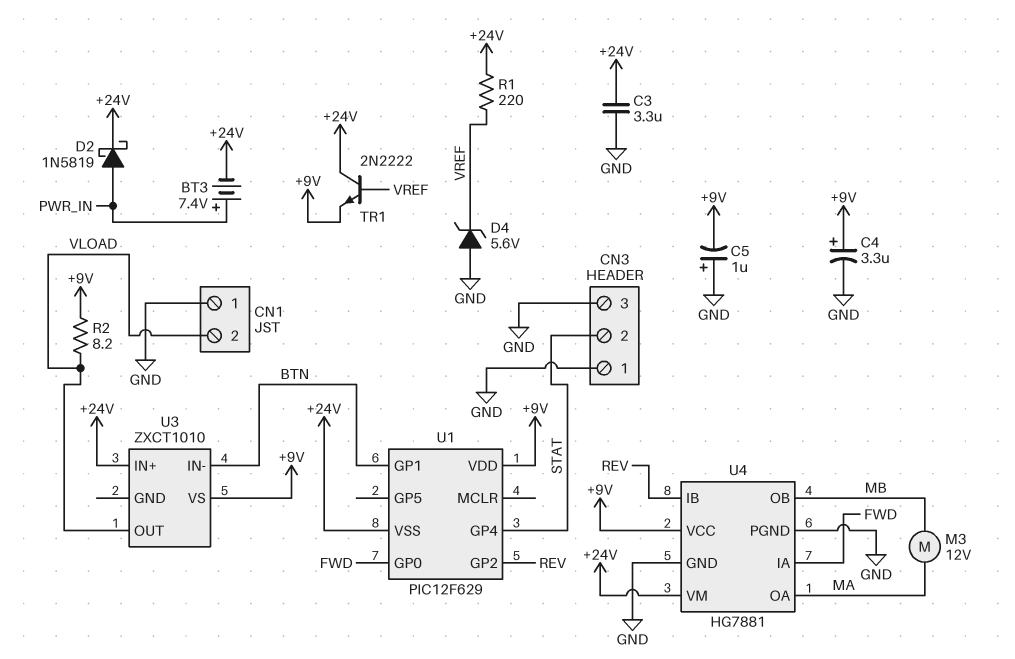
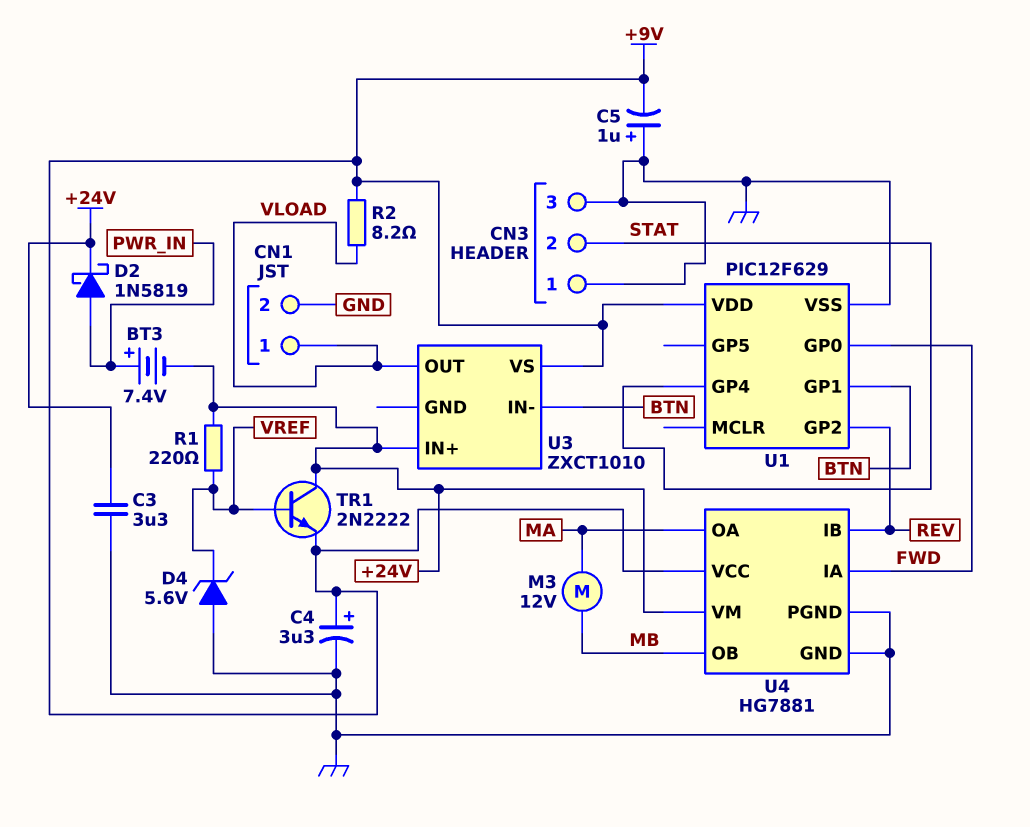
CN1 pin 1: GND -> VLOAD
CN1 pin 2: VLOAD -> GND
U1 pin VSS: +24V -> GND

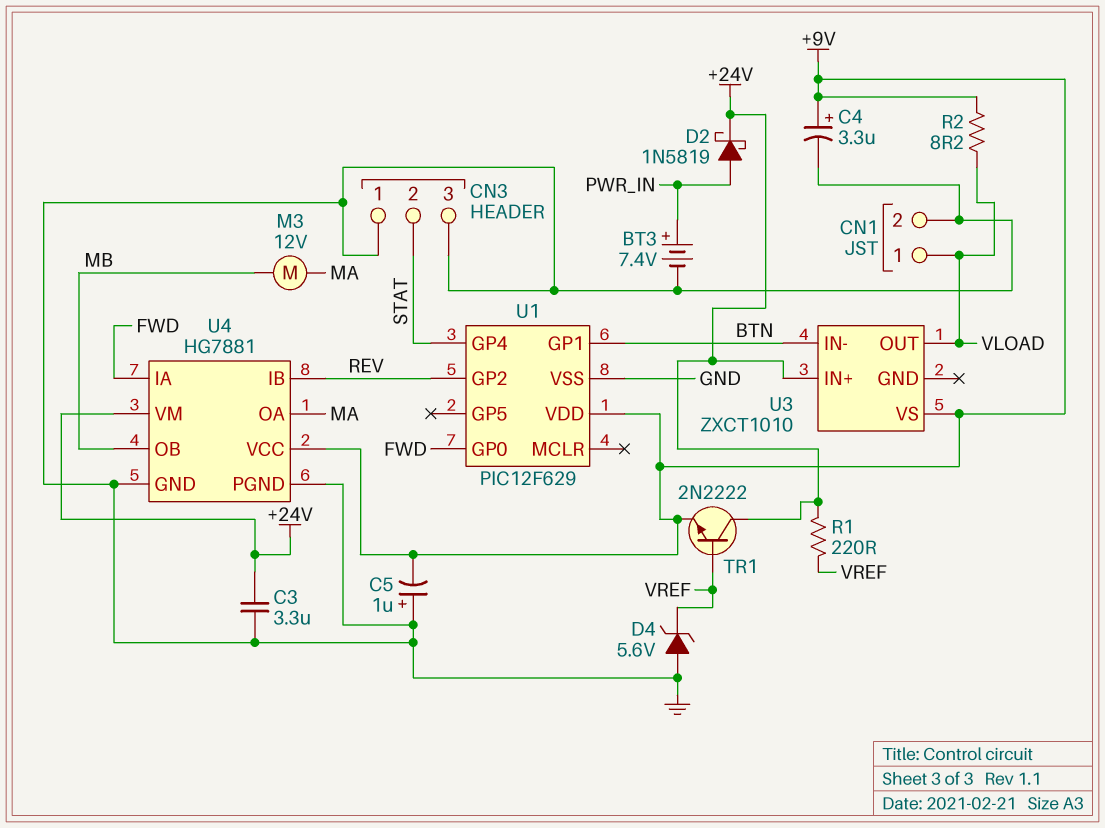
BT3: 7.4V (plus PWR_IN, minus +24V) -> 7.4V (plus PWR_IN, minus GND)

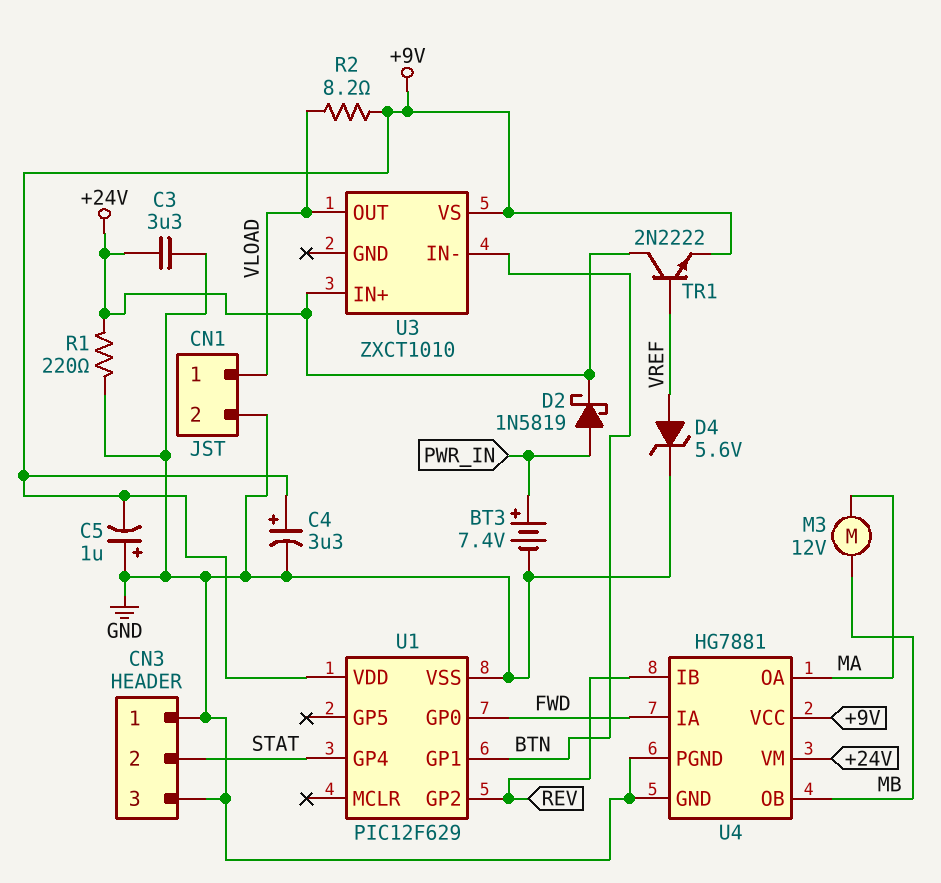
D4: zener 5.6V (A GND, K VREF) -> zener 5.6V (A VREF, K GND)
R1: 220 (+24V, VREF) -> 220 (+24V, GND)

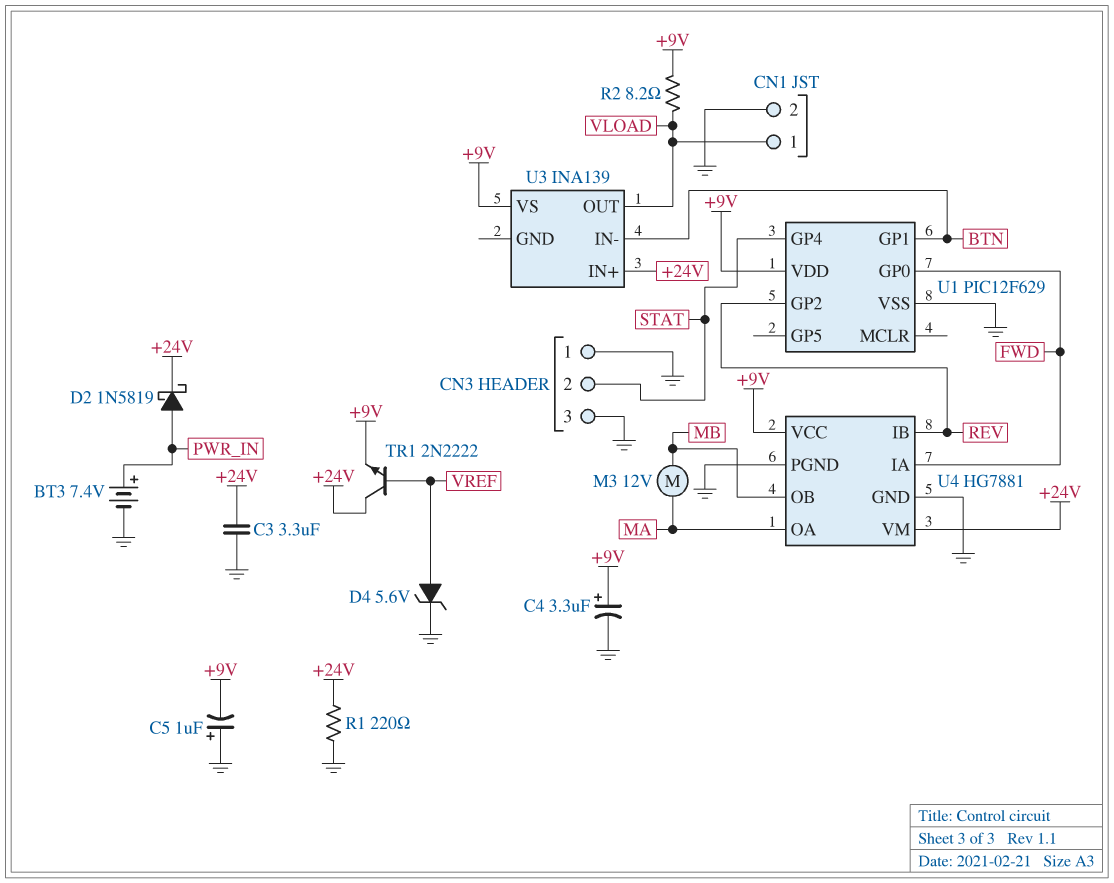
U3: ZXCT1010 -> INA139

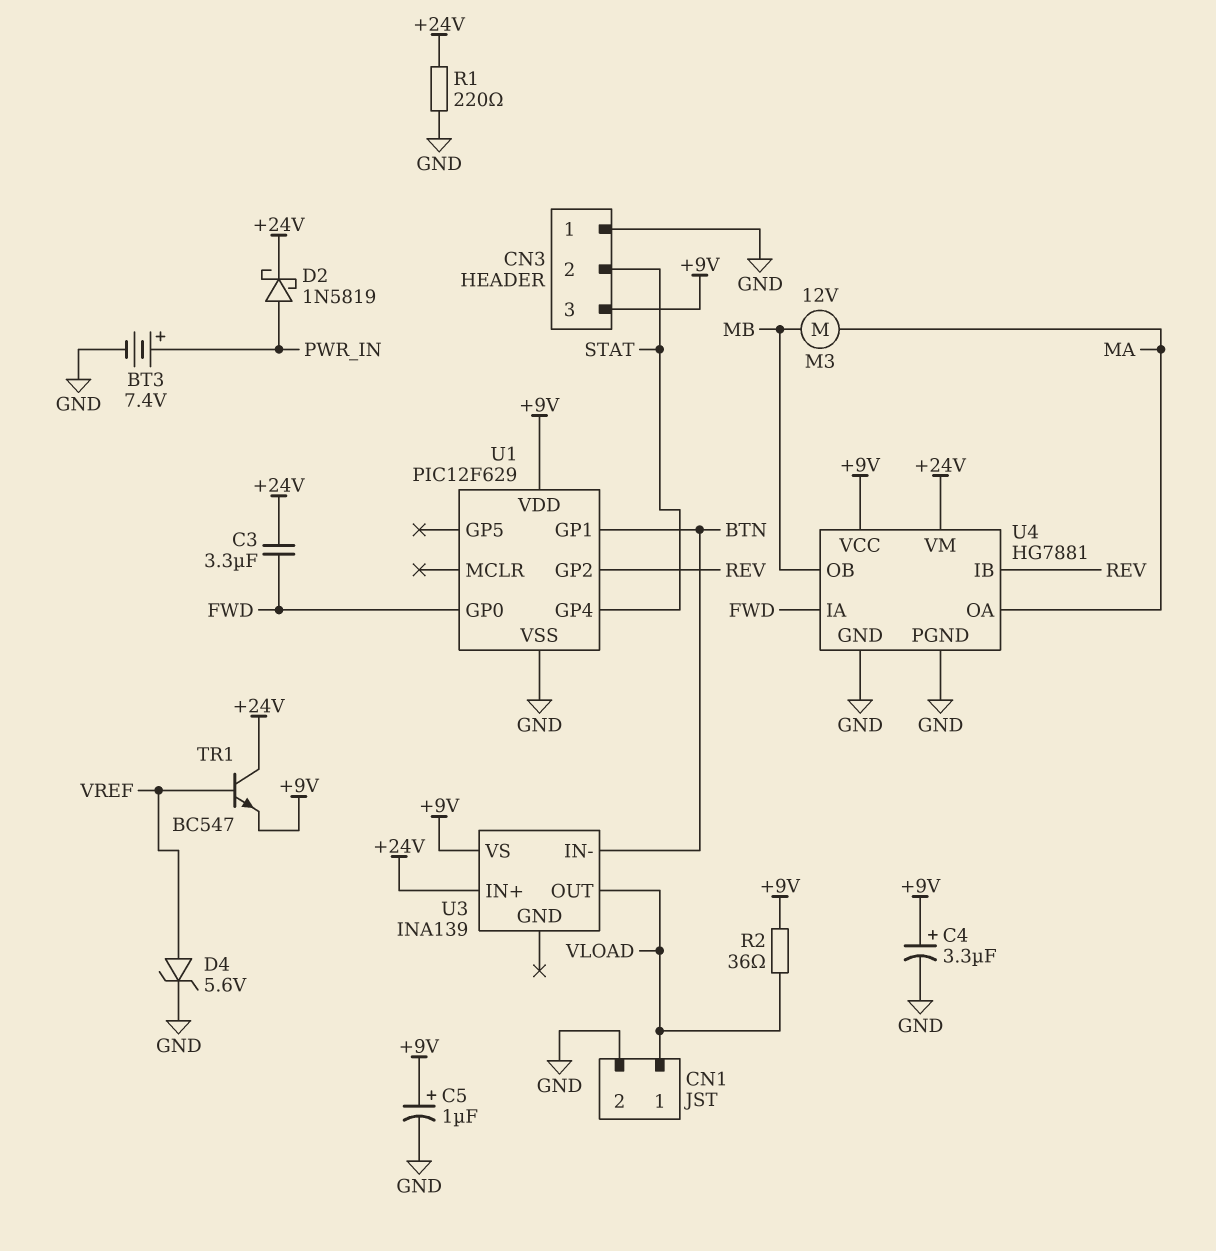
C3: 3.3uF (+24V, GND) -> 3.3uF (+24V, FWD)
C5: 1uF (plus GND, minus +9V) -> 1uF (plus +9V, minus GND)
CN3 pin 3: GND -> +9V
R2: 8.2 (+9V, VLOAD) -> 36 (+9V, VLOAD)
TR1: NPN 2N2222 (B VREF, C +24V, E +9V) -> NPN BC547 (B VREF, C +24V, E +9V)

